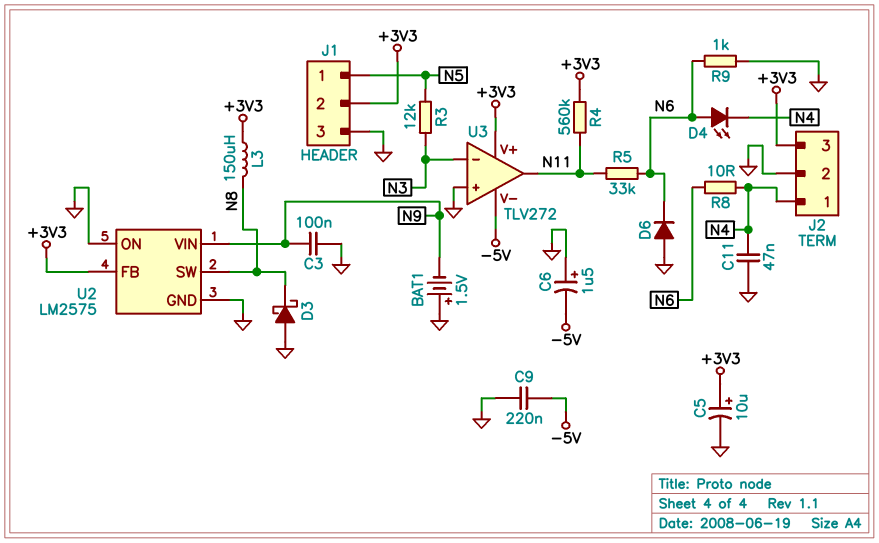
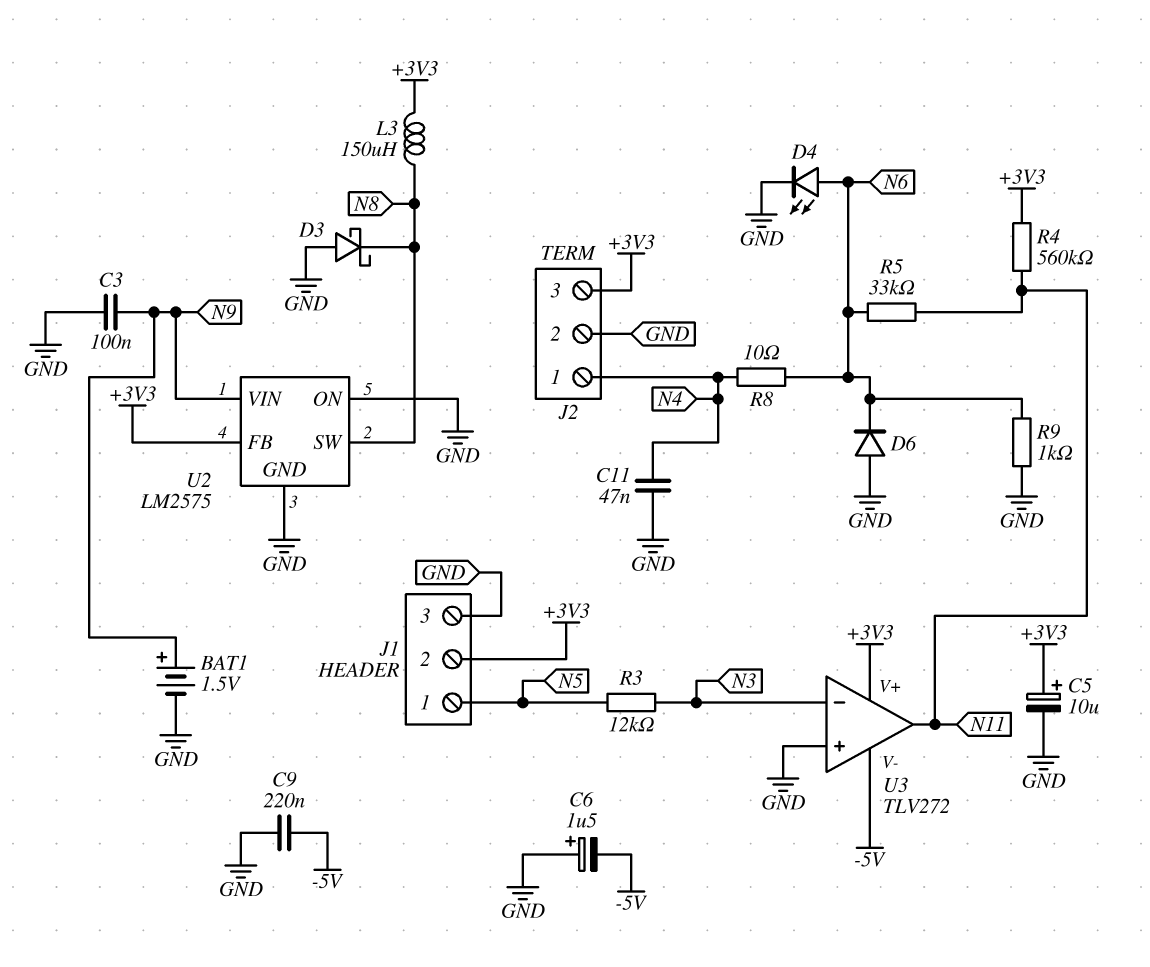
BAT1: 1.5V (plus GND, minus N9) -> 1.5V (plus N9, minus GND)
D4: LED (A N6, K N4) -> LED (A N6, K GND)

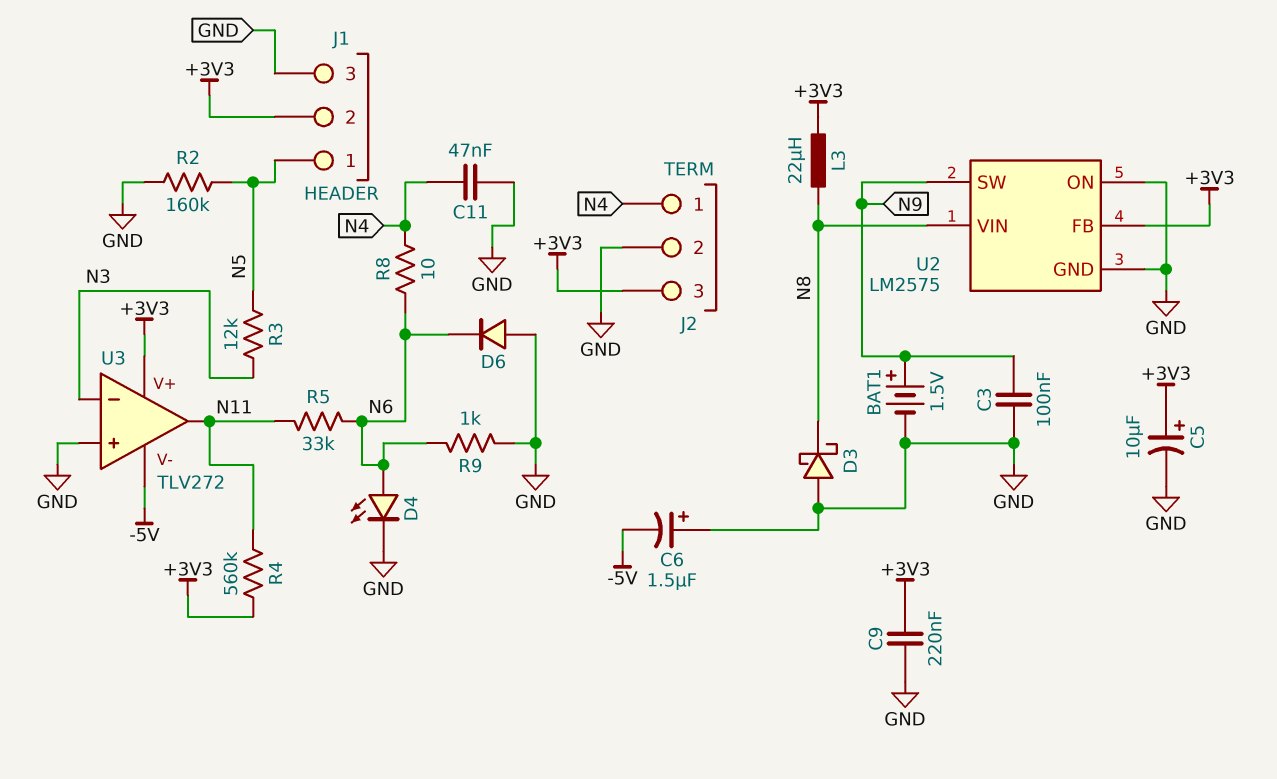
C9: 220nF (-5V, GND) -> 220nF (+3V3, GND)
L3: 150uH (+3V3, N8) -> 22uH (+3V3, N8)
R2: none -> 160k (GND, N5)
U2 pin SW: N8 -> N9
U2 pin VIN: N9 -> N8

